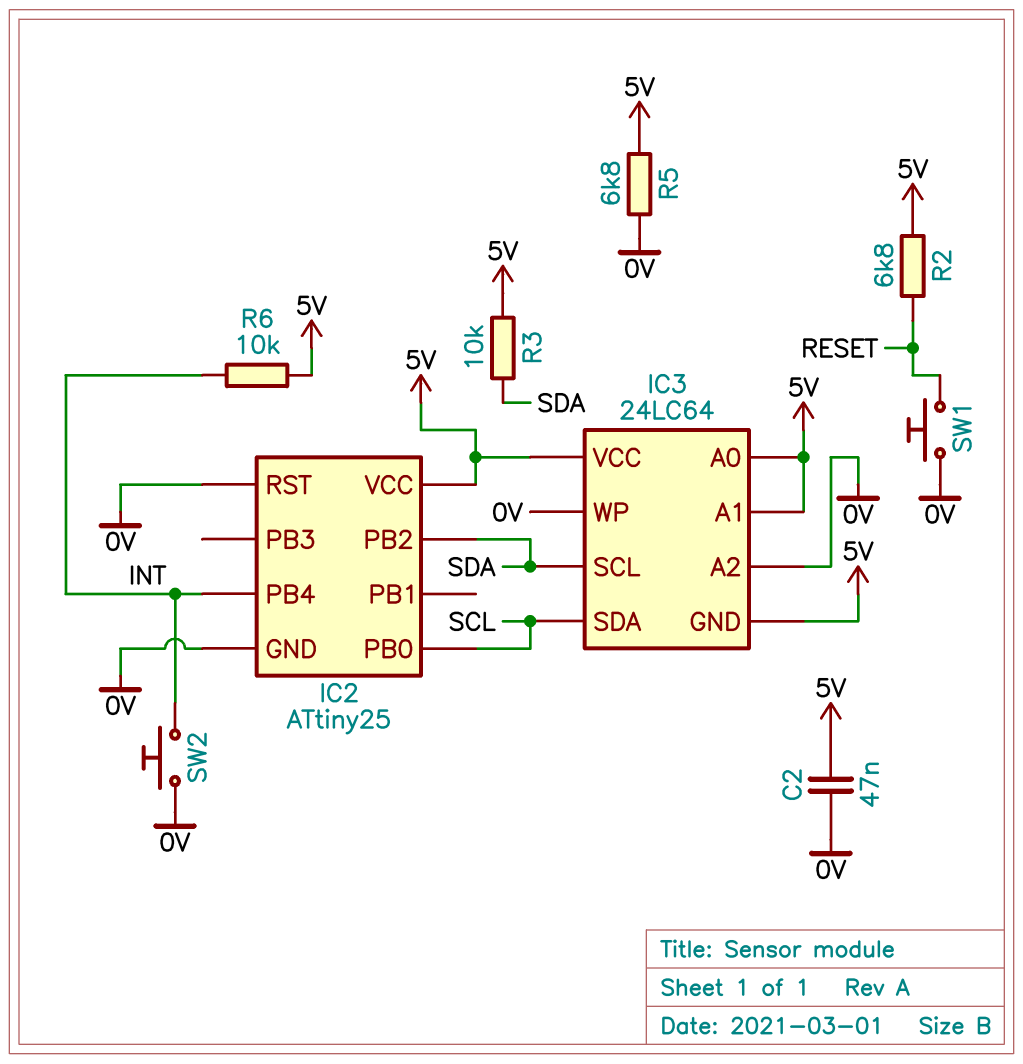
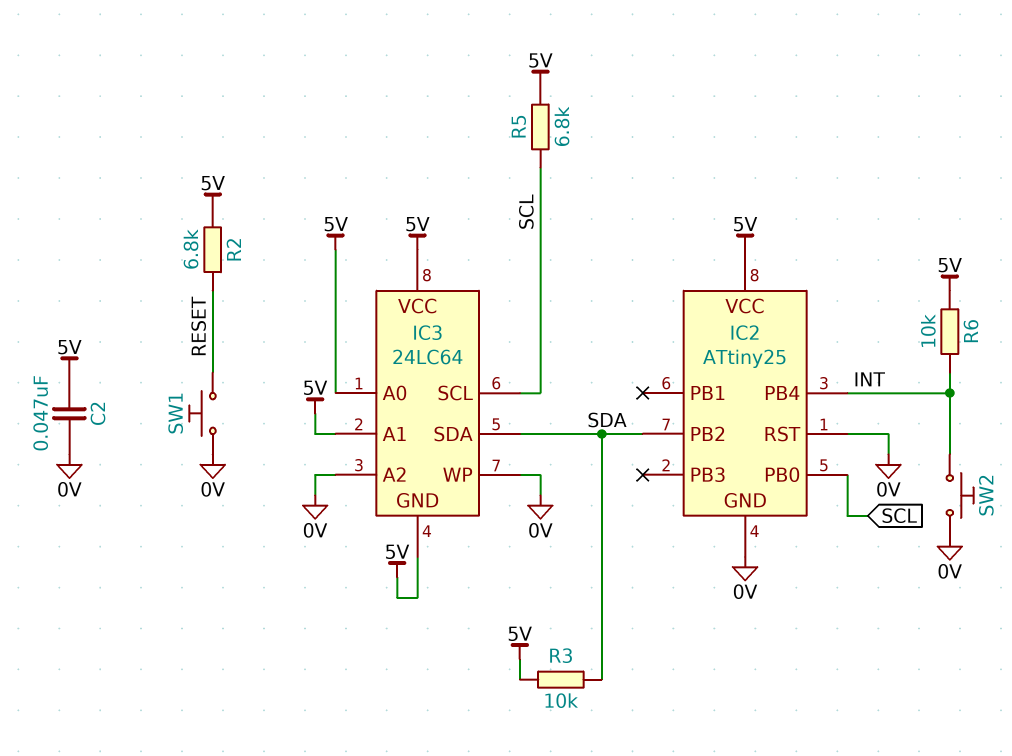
IC3 pin SCL: SDA -> SCL
IC3 pin SDA: SCL -> SDA
R5: 6.8k (0V, 5V) -> 6.8k (5V, SCL)

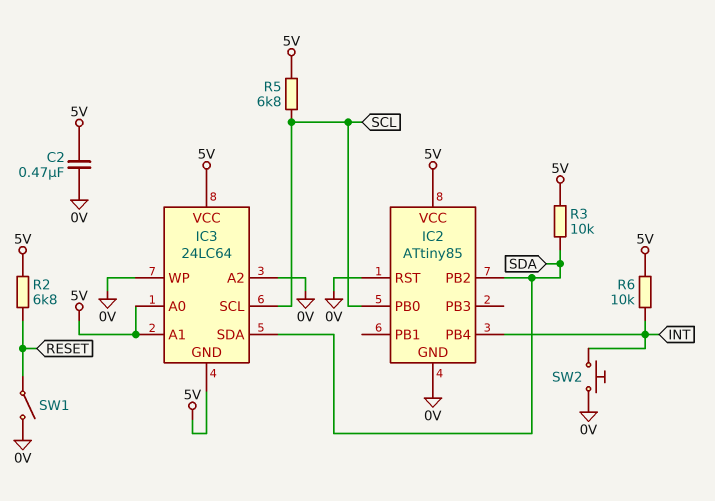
C2: 47nF (0V, 5V) -> 470nF (0V, 5V)
IC2: ATtiny25 -> ATtiny85
SW1: button (0V, RESET) -> switch (0V, RESET)

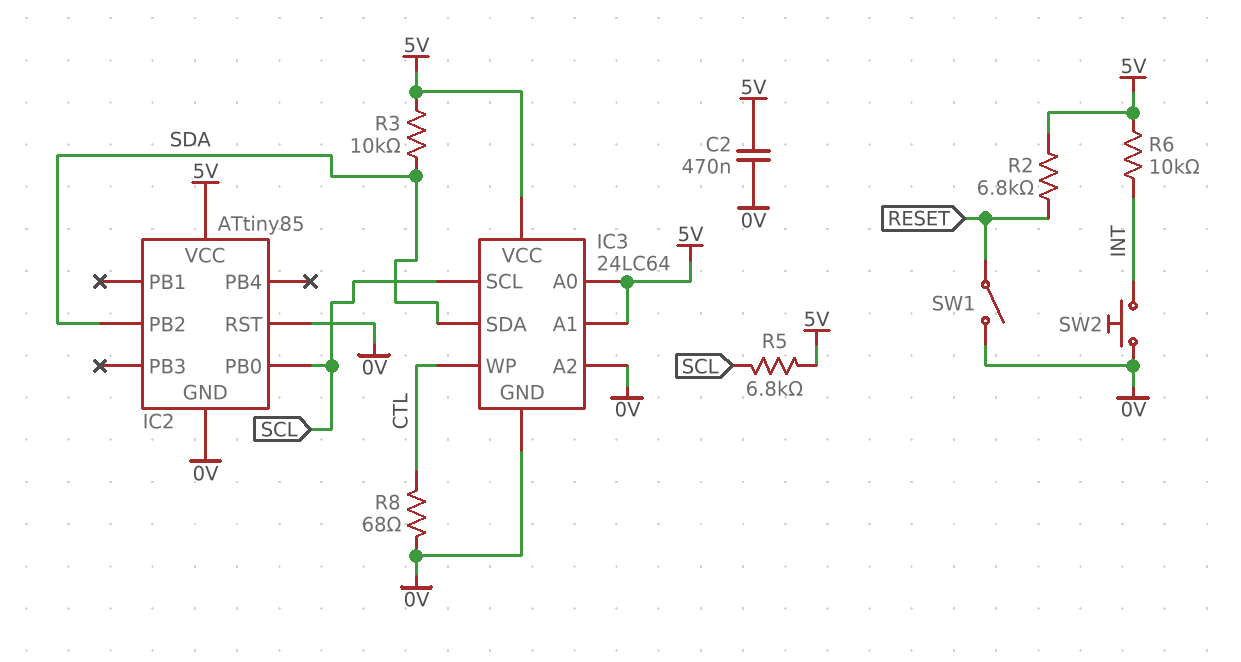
IC2 pin PB4: INT -> none
IC3 pin GND: 5V -> 0V
IC3 pin WP: 0V -> CTL
R8: none -> 68 (0V, CTL)

